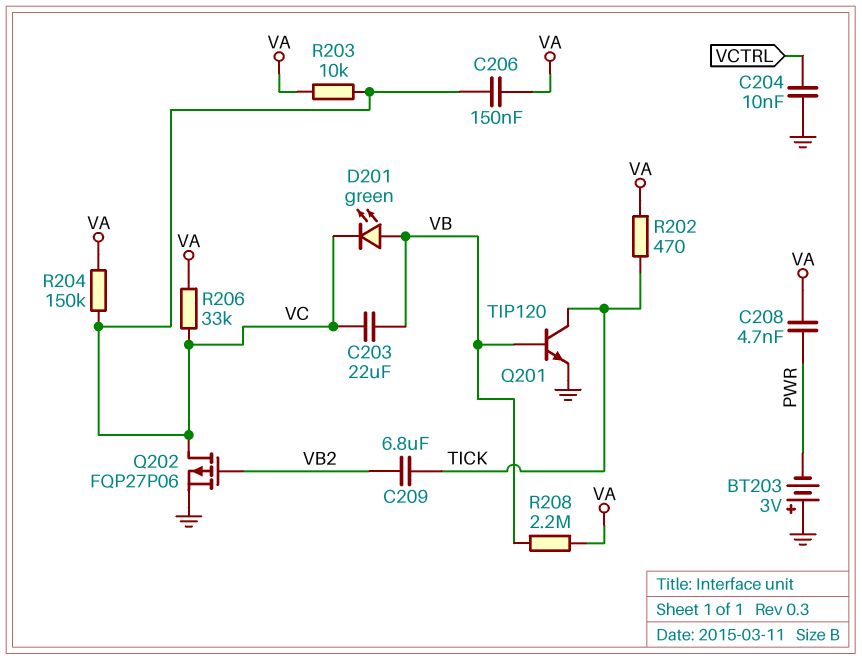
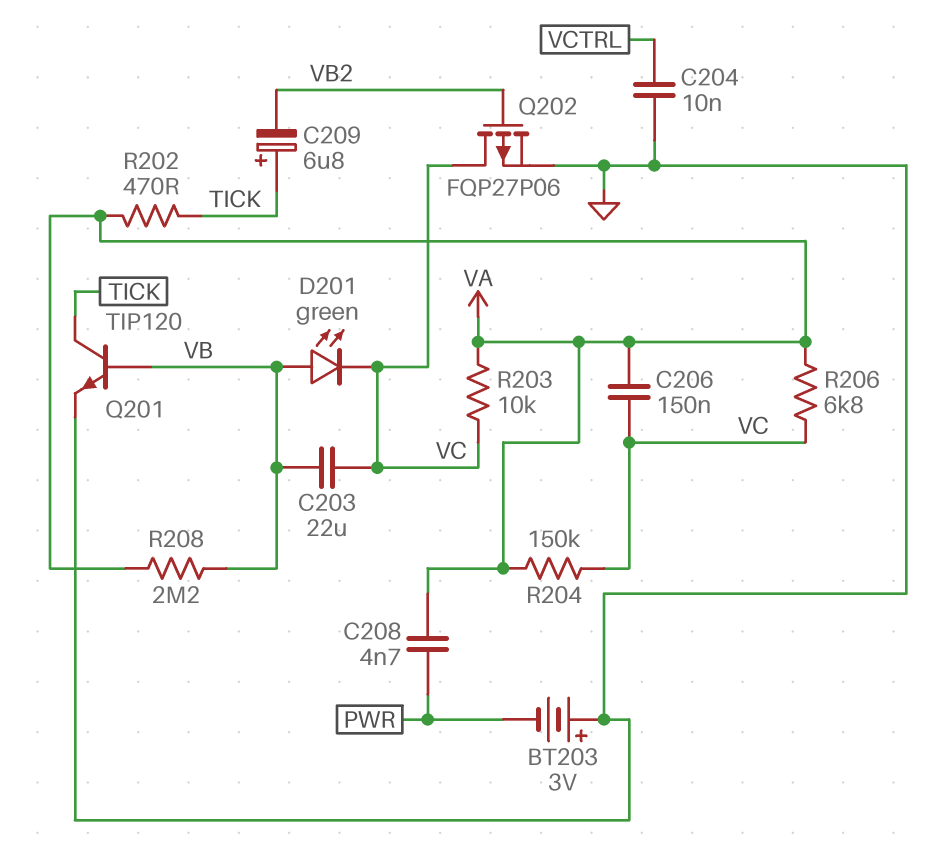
C209: 6.8uF (TICK, VB2) -> 6.8uF (plus TICK, minus VB2)
R206: 33k (VA, VC) -> 6.8k (VA, VC)

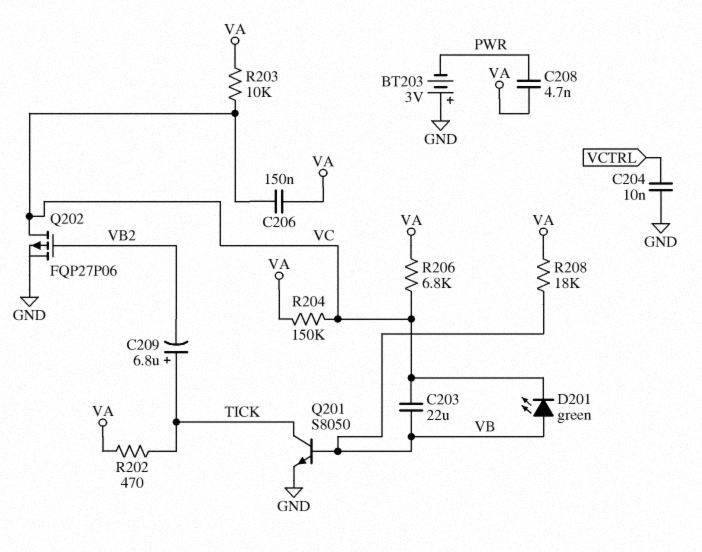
Q201: NPN TIP120 (B VB, C TICK, E GND) -> NPN S8050 (B VB, C TICK, E GND)
R208: 2.2M (VA, VB) -> 18k (VA, VB)

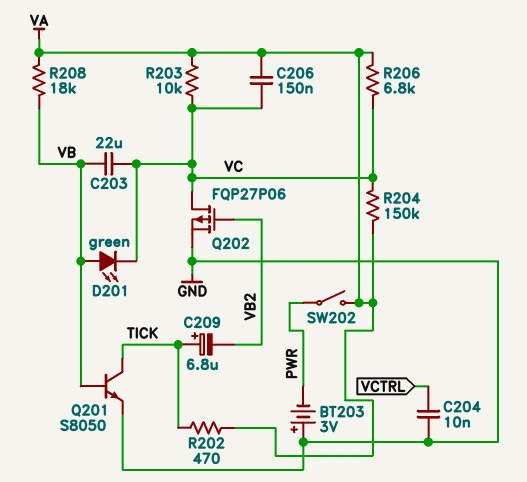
C208: 4.7nF (PWR, VA) -> none
SW202: none -> switch (PWR, VA)

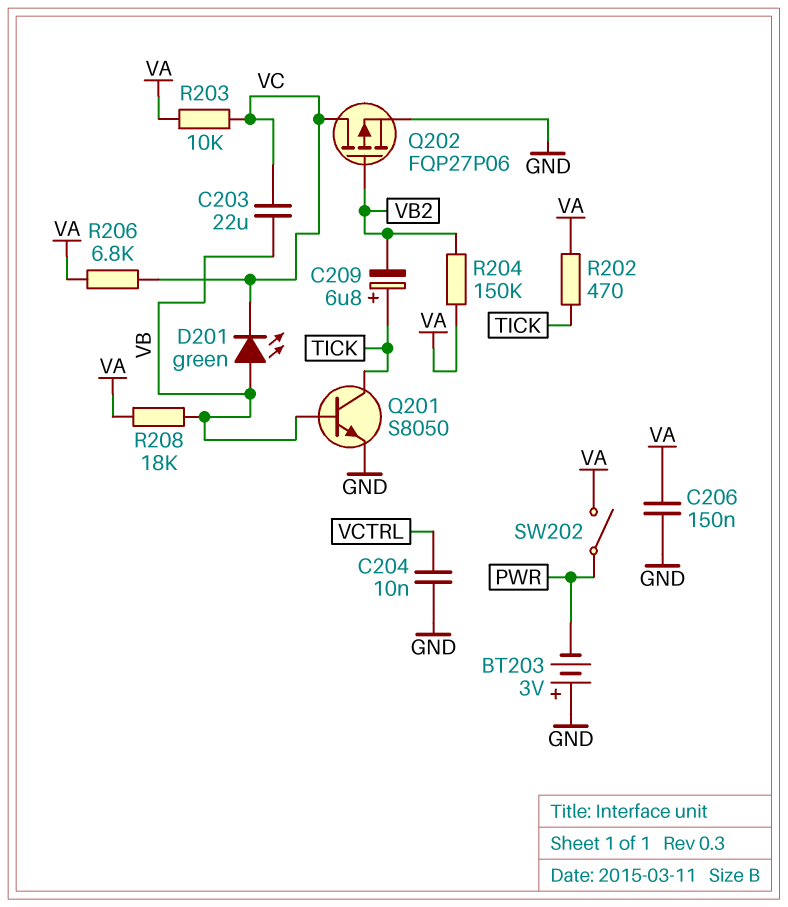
C206: 150nF (VA, VC) -> 150nF (GND, VA)
R204: 150k (VA, VC) -> 150k (VA, VB2)

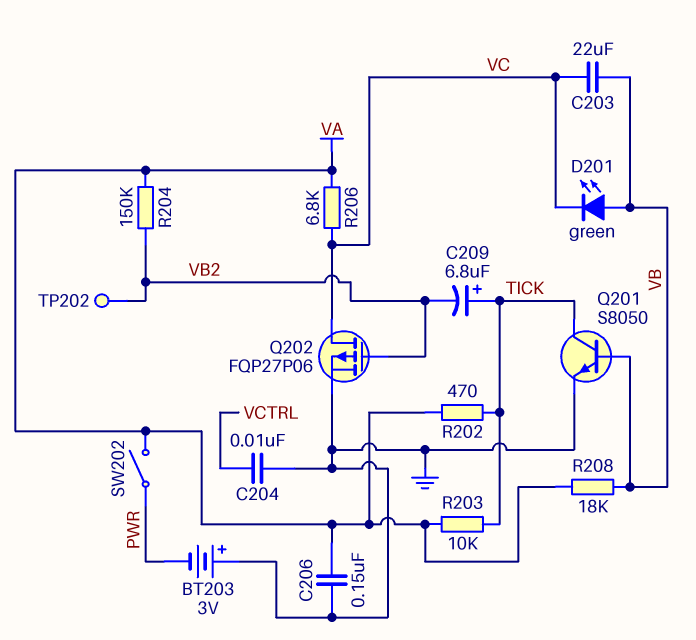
R203: 10k (VA, VC) -> 10k (TICK, VA)
TP202: none -> test point (VB2)

